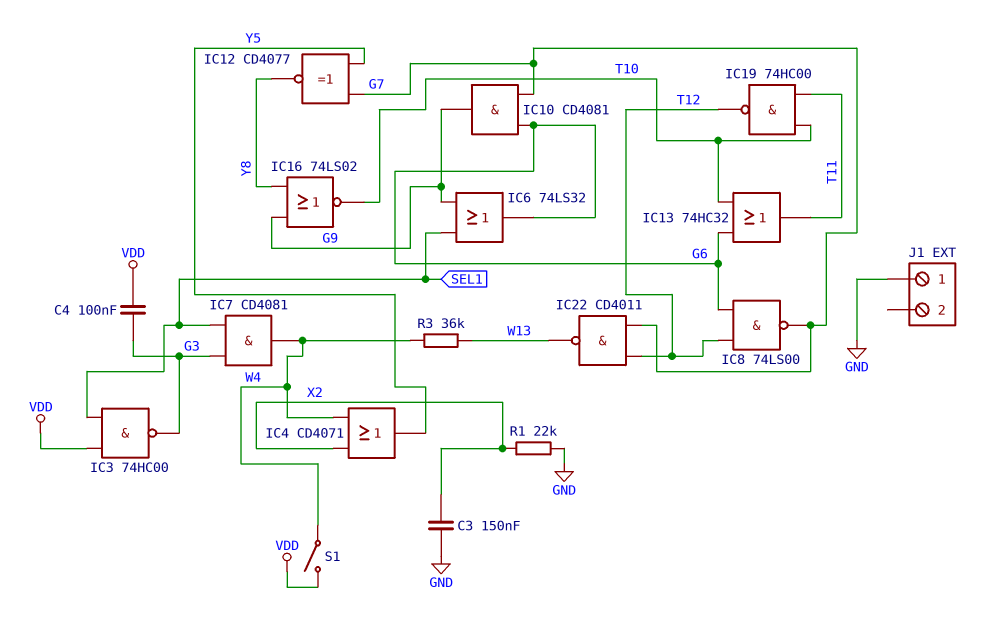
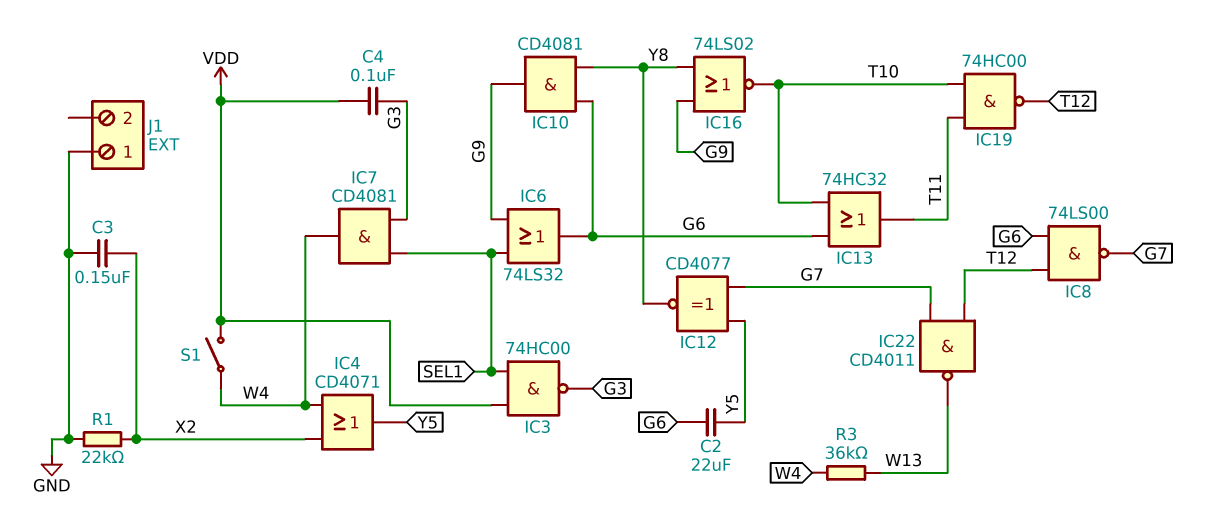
C2: none -> 22uF (G6, Y5)
IC10: AND CD4081 (in G6, in G7, out G9) -> AND CD4081 (in G6, in Y8, out G9)

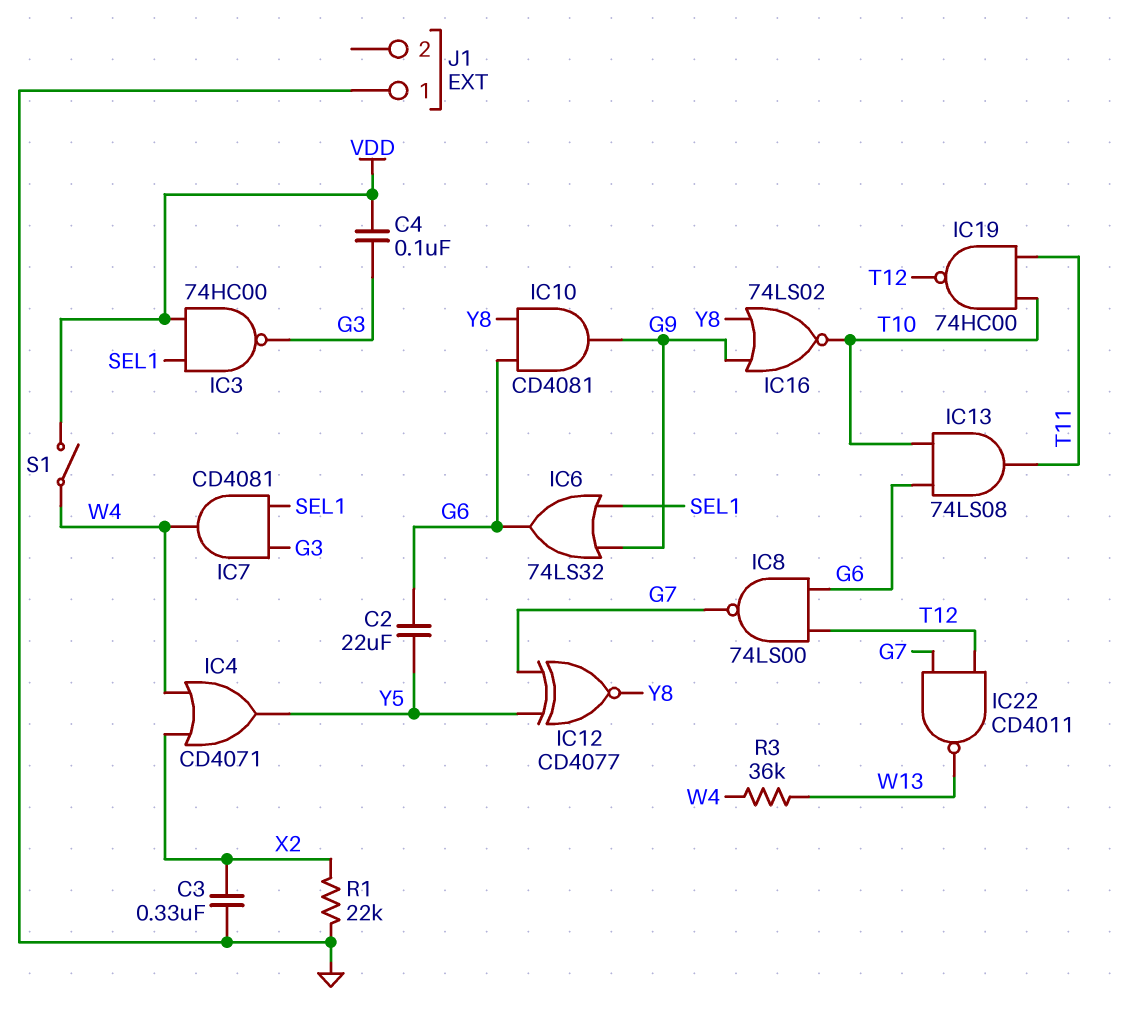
C3: 150nF (GND, X2) -> 330nF (GND, X2)
IC13: OR 74HC32 (in G6, in T10, out T11) -> AND 74LS08 (in G6, in T10, out T11)

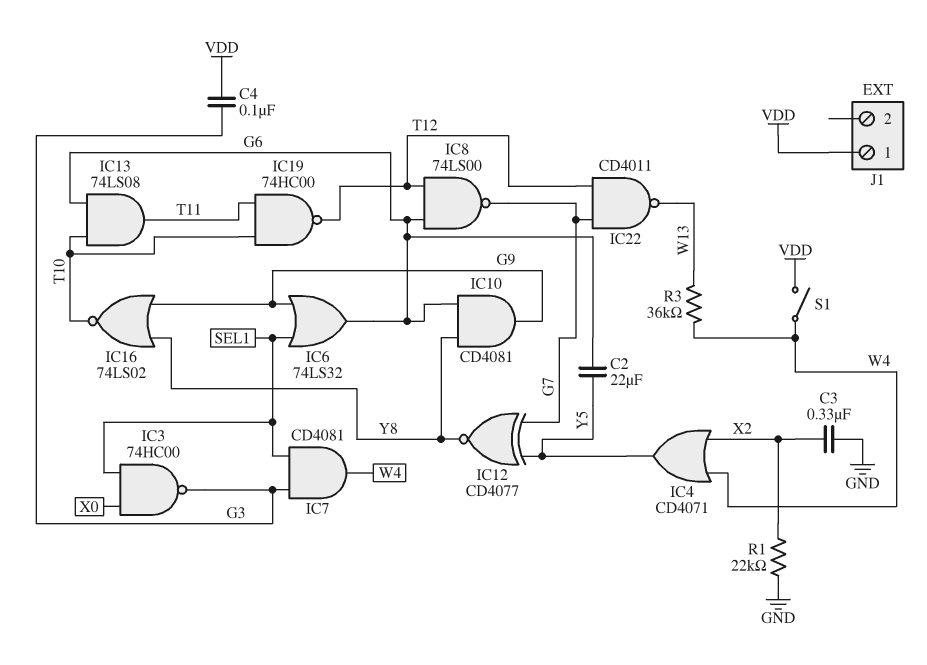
IC3: NAND 74HC00 (in SEL1, in VDD, out G3) -> NAND 74HC00 (in SEL1, in X0, out G3)
J1 pin 1: GND -> VDD

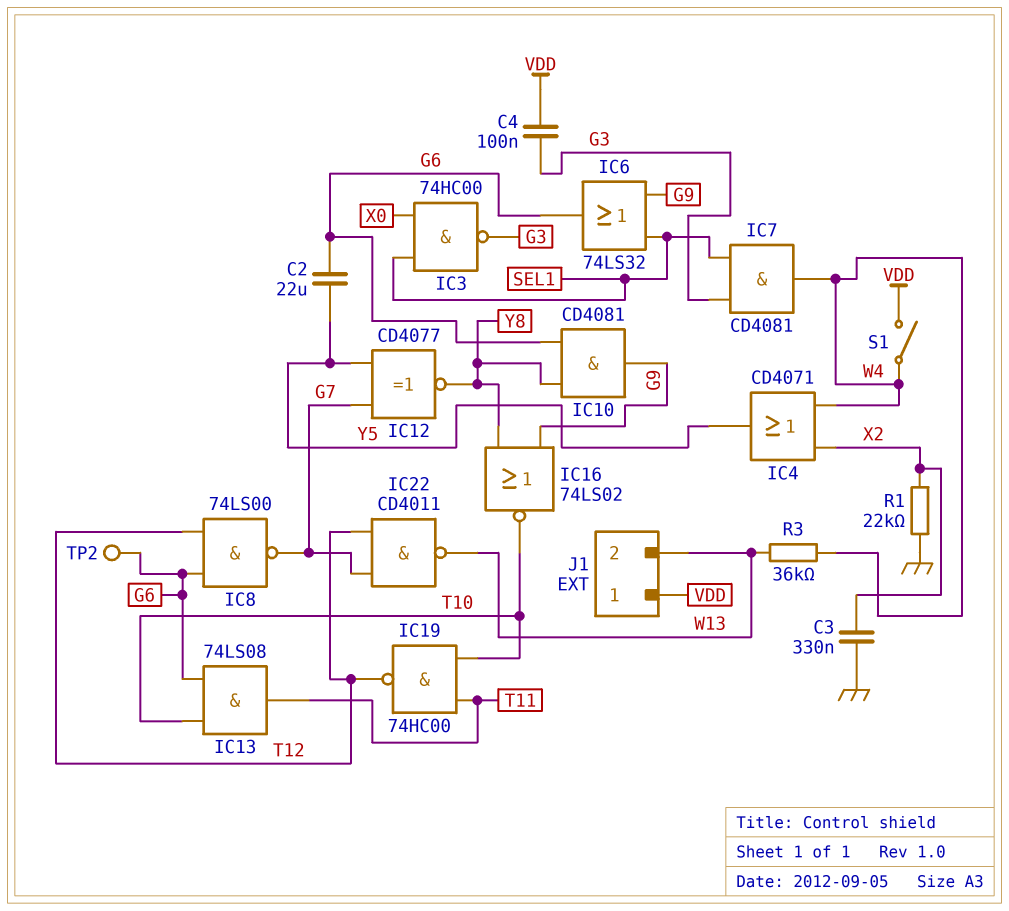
J1 pin 2: none -> W13
TP2: none -> test point (G6)

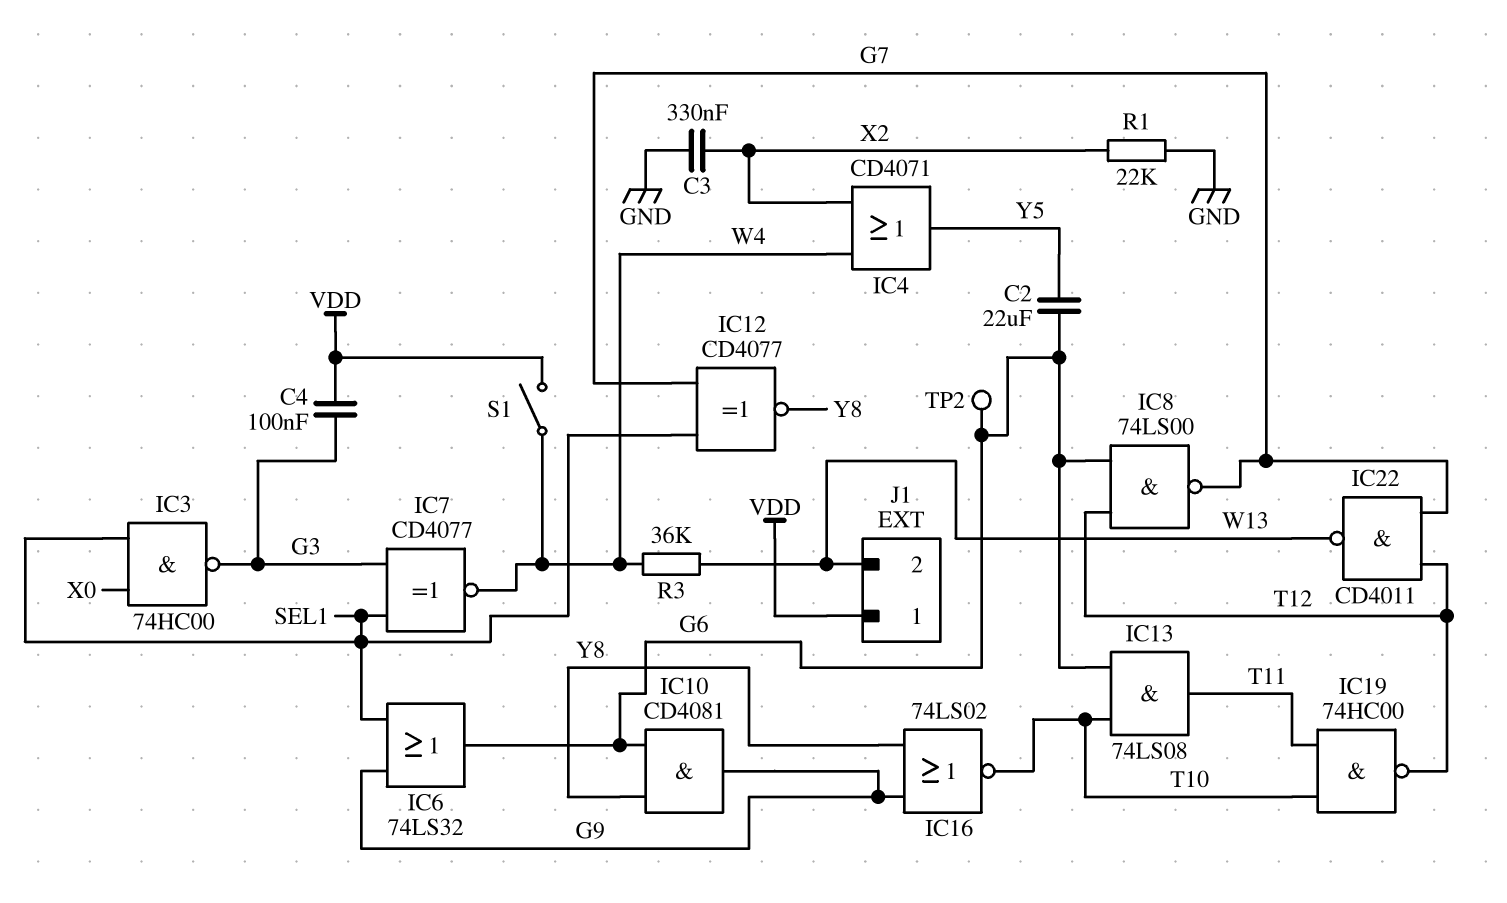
IC7: AND CD4081 (in G3, in SEL1, out W4) -> XNOR CD4077 (in G3, in SEL1, out W4)
IC12: XNOR CD4077 (in G7, in Y5, out Y8) -> XNOR CD4077 (in G7, in SEL1, out Y8)

